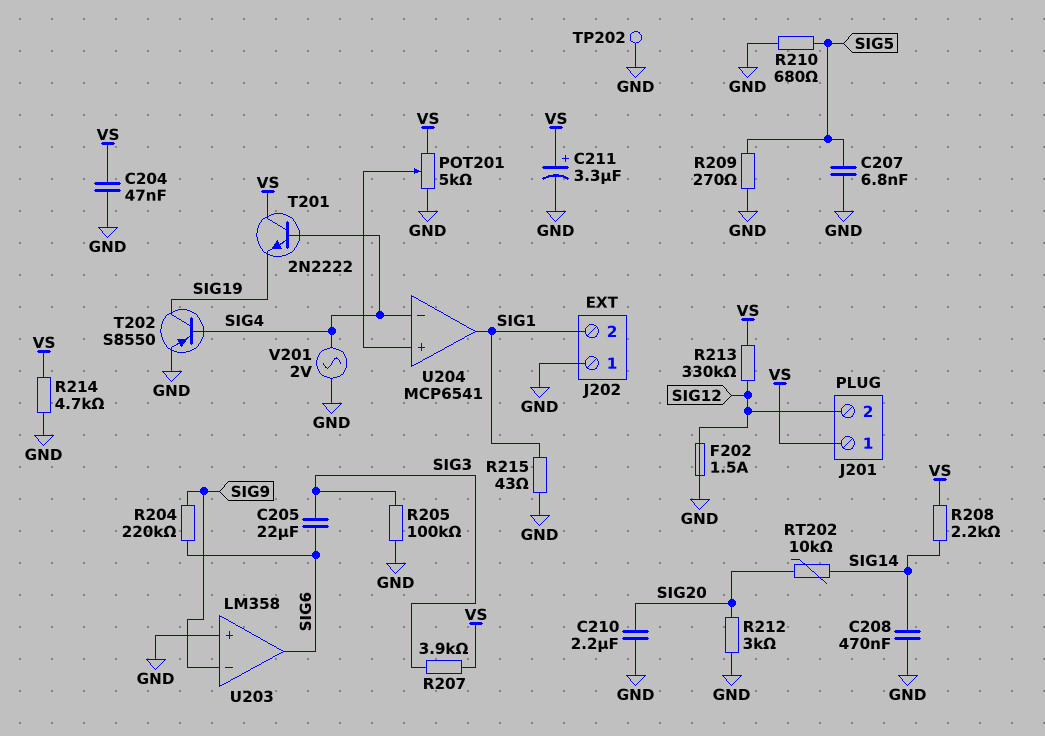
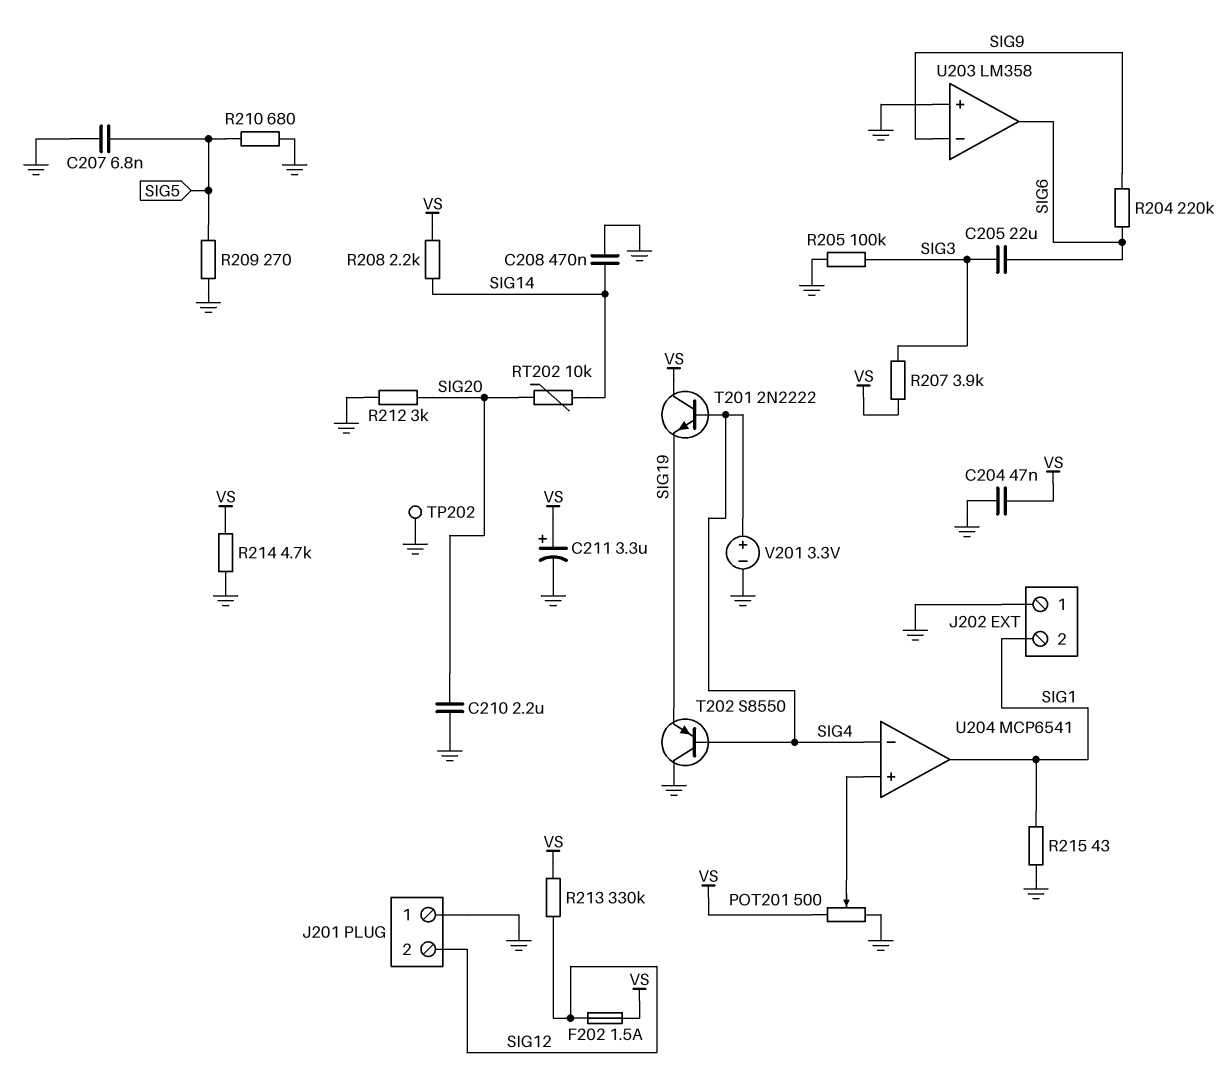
F202: 1.5A (GND, SIG12) -> 1.5A (SIG12, VS)
J201 pin 1: VS -> GND
POT201: 5k (GND, VS, wiper U204/in+) -> 500 (GND, VS, wiper U204/in+)
T202: PNP S8550 (B SIG4, C SIG19, E GND) -> PNP S8550 (B SIG4, C GND, E SIG19)
V201: AC 2V (GND, SIG4) -> 3.3V (plus SIG4, minus GND)

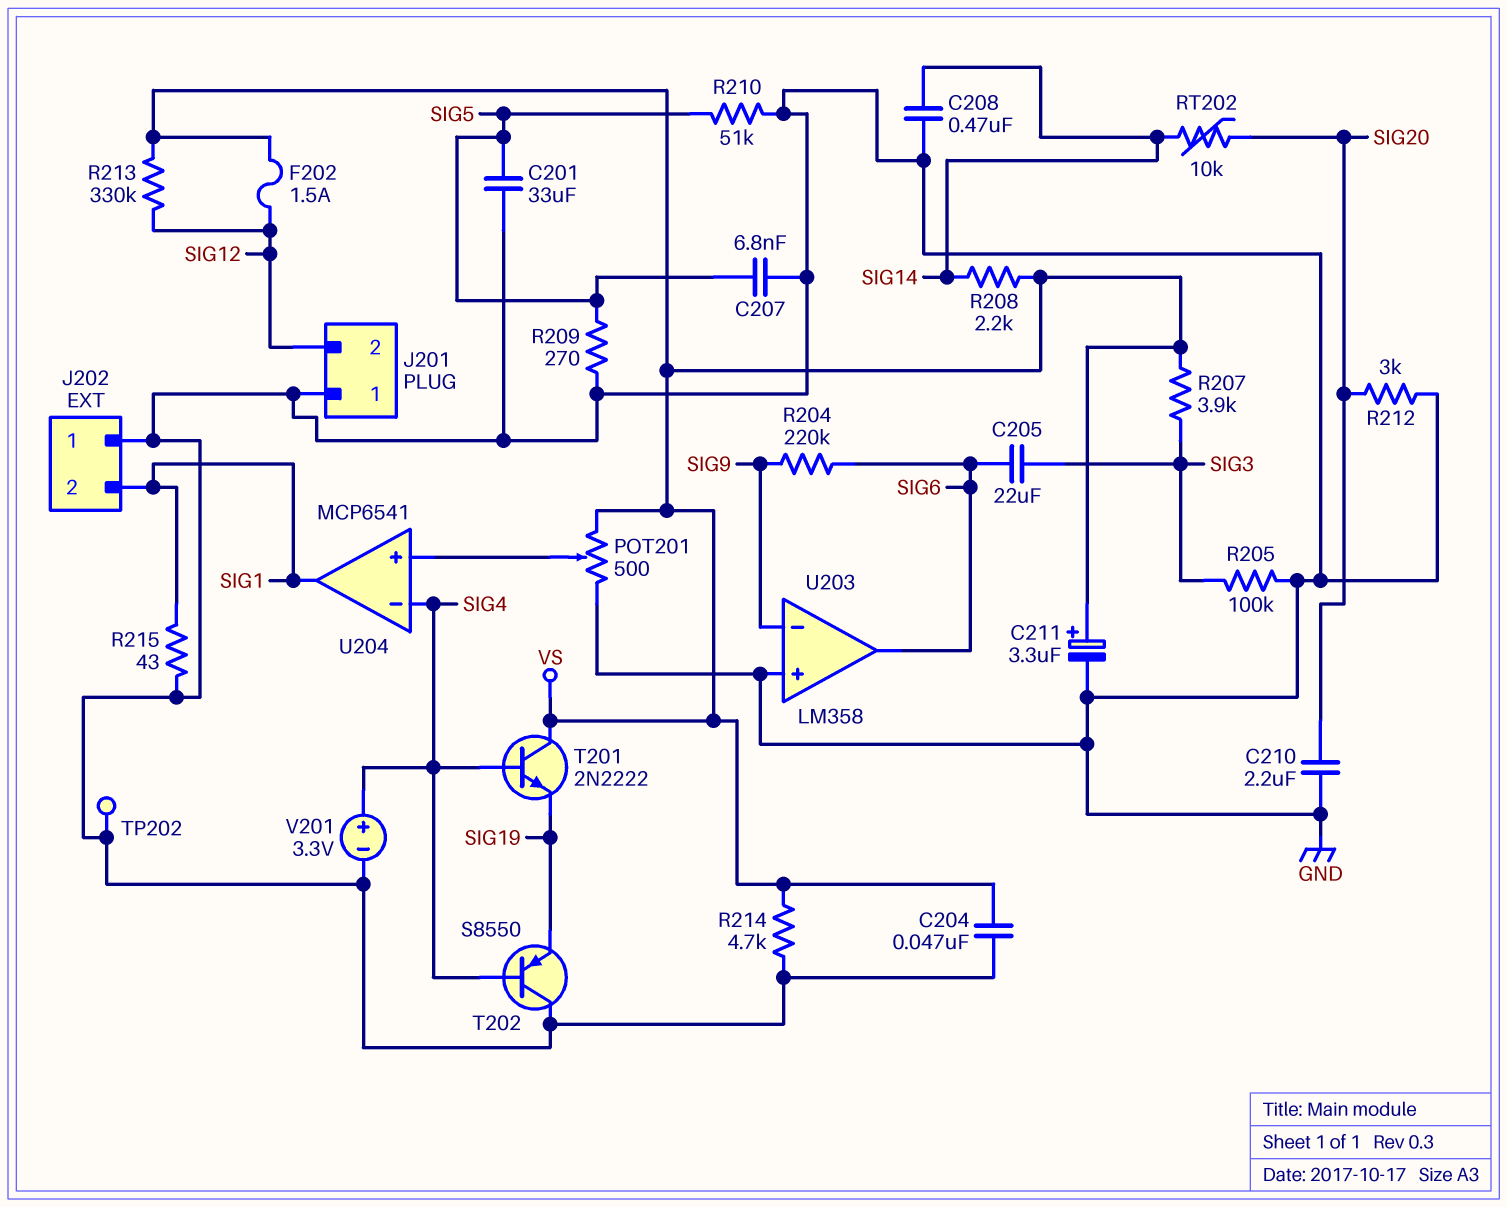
C201: none -> 33uF (GND, SIG5)
R210: 680 (GND, SIG5) -> 51k (GND, SIG5)

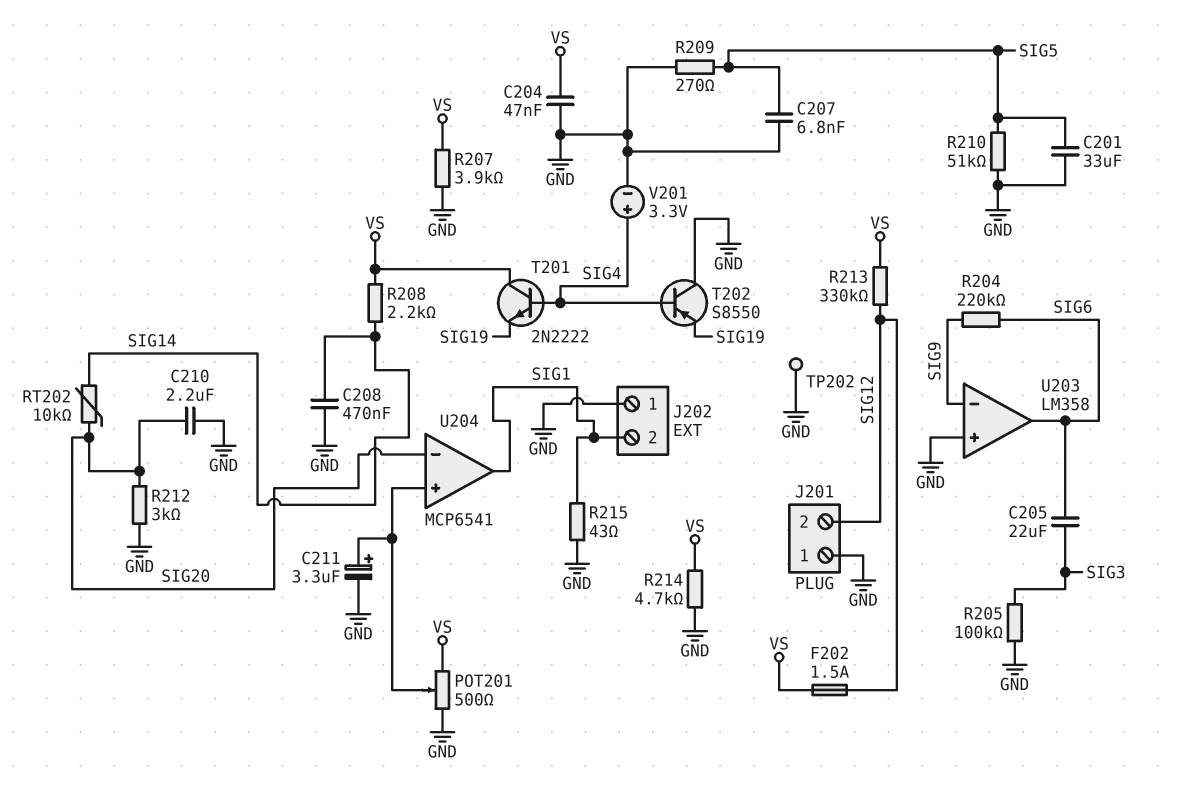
C211: 3.3uF (plus VS, minus GND) -> 3.3uF (plus U204/in+, minus GND)
R207: 3.9k (SIG3, VS) -> 3.9k (GND, VS)
U204 pin in-: SIG4 -> SIG20

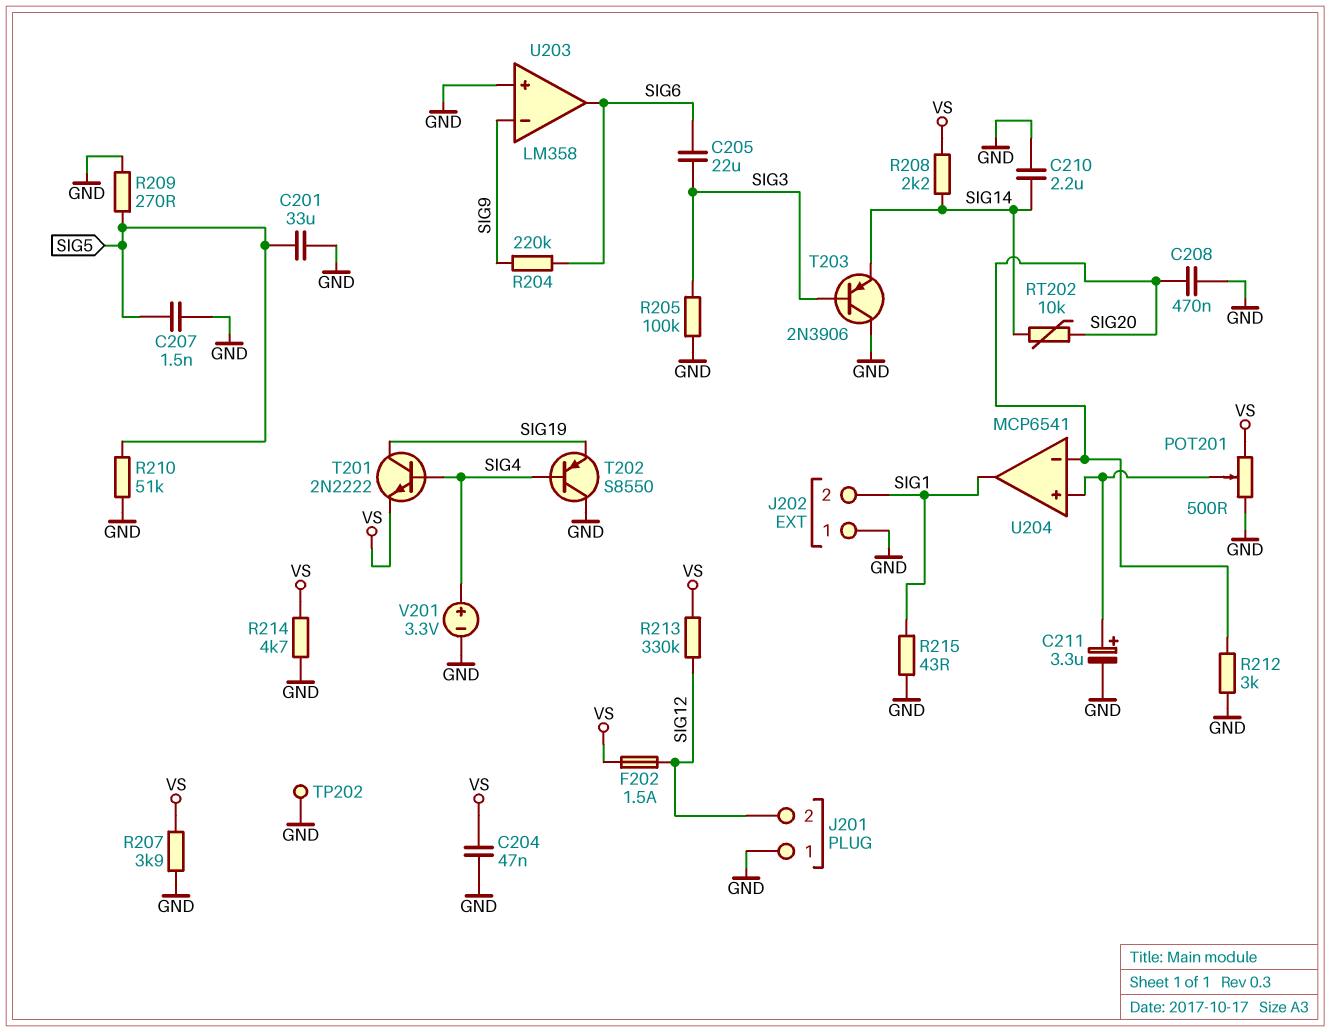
C207: 6.8nF (GND, SIG5) -> 1.5nF (GND, SIG5)
C208: 470nF (GND, SIG14) -> 470nF (GND, SIG20)
C210: 2.2uF (GND, SIG20) -> 2.2uF (GND, SIG14)
T201: NPN 2N2222 (B SIG4, C VS, E SIG19) -> NPN 2N2222 (B SIG4, C SIG19, E VS)
T203: none -> PNP 2N3906 (B SIG3, C GND, E SIG14)

